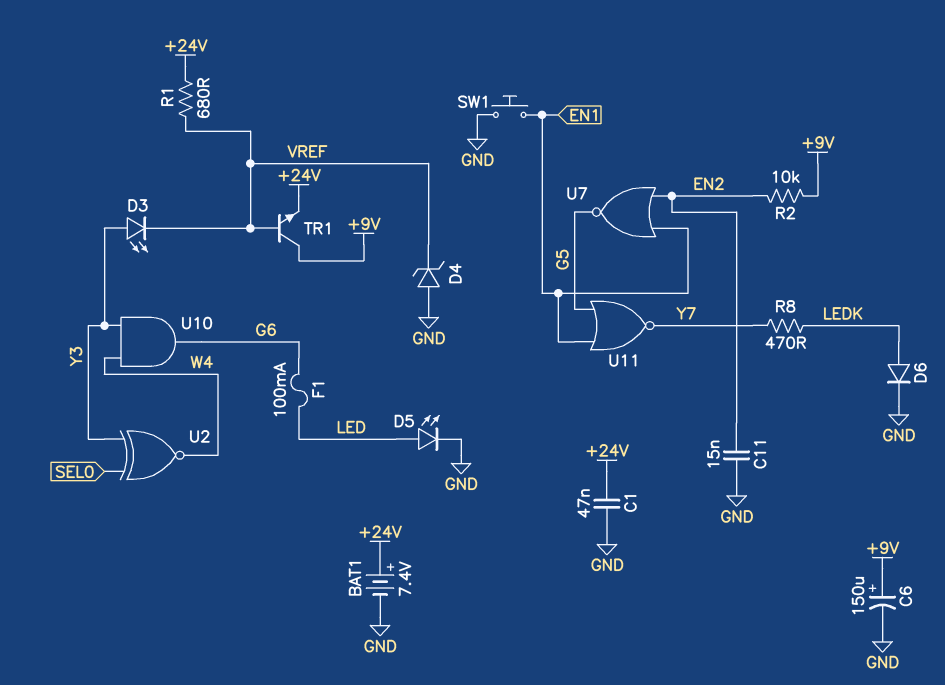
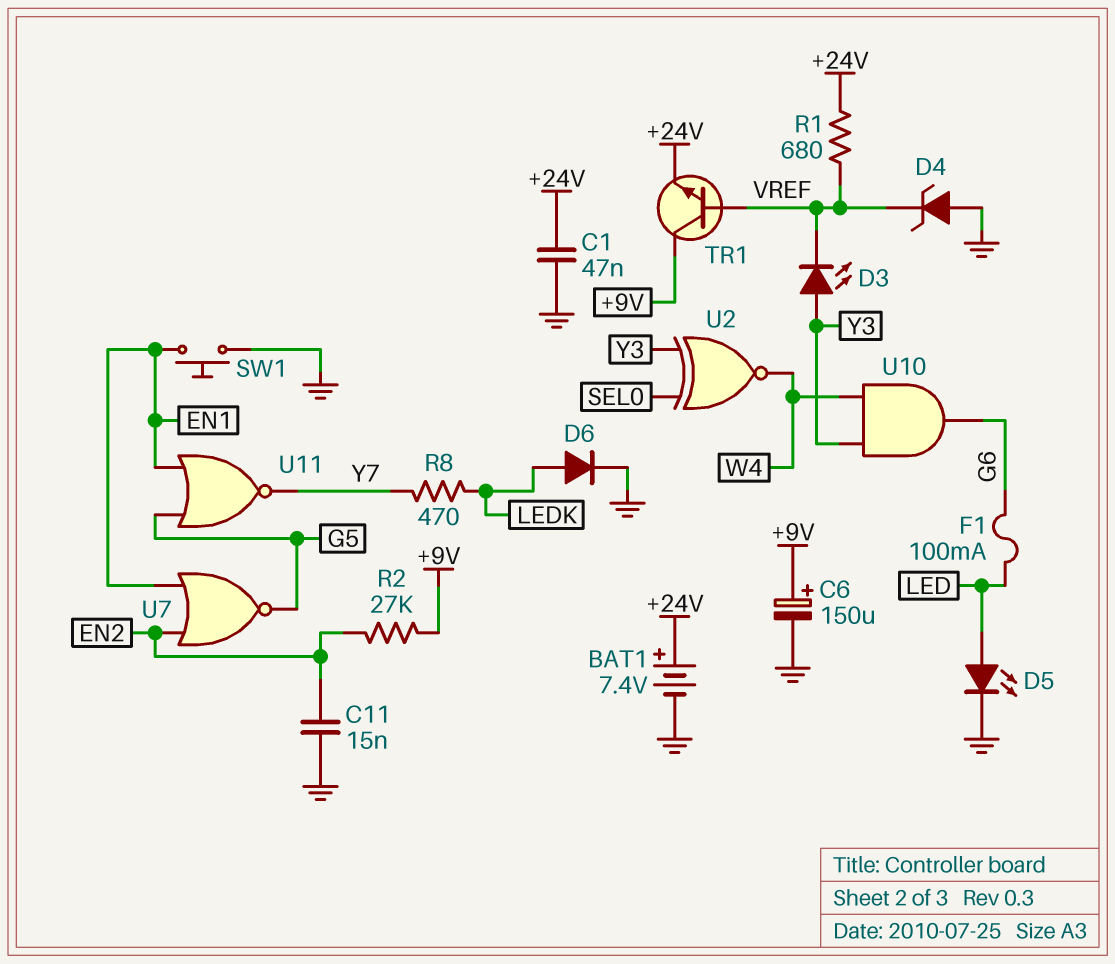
R2: 10k (+9V, EN2) -> 27k (+9V, EN2)

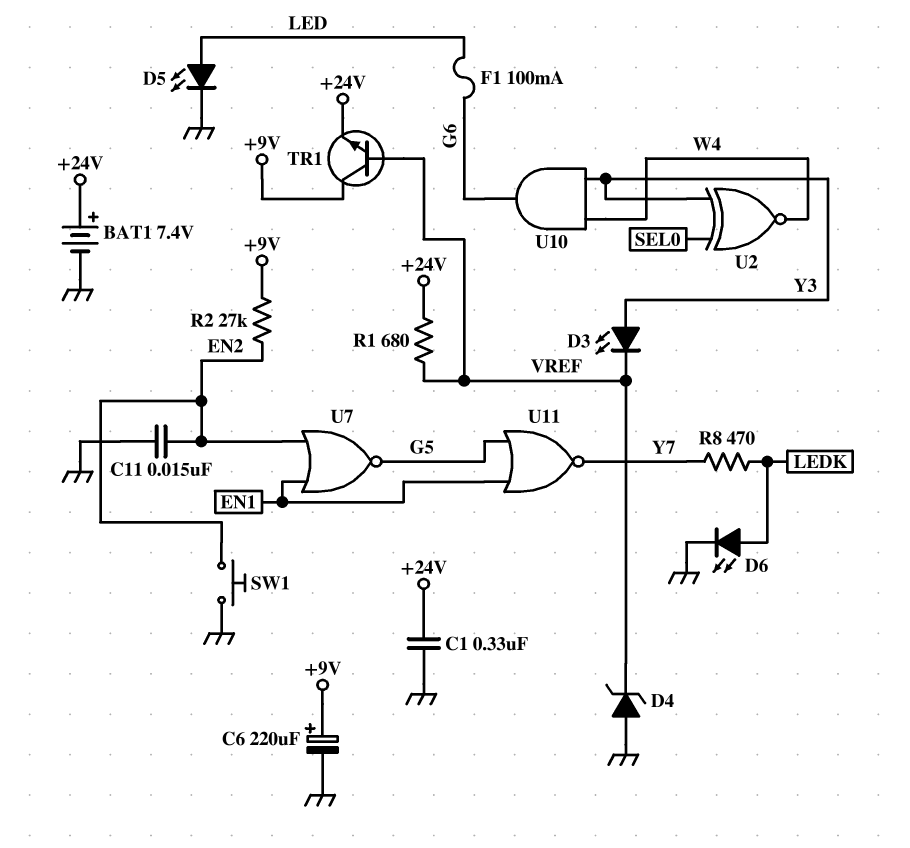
C1: 47nF (+24V, GND) -> 330nF (+24V, GND)
C6: 150uF (plus +9V, minus GND) -> 220uF (plus +9V, minus GND)
D6: diode (A LEDK, K GND) -> LED (A LEDK, K GND)
SW1: button (EN1, GND) -> button (EN2, GND)

